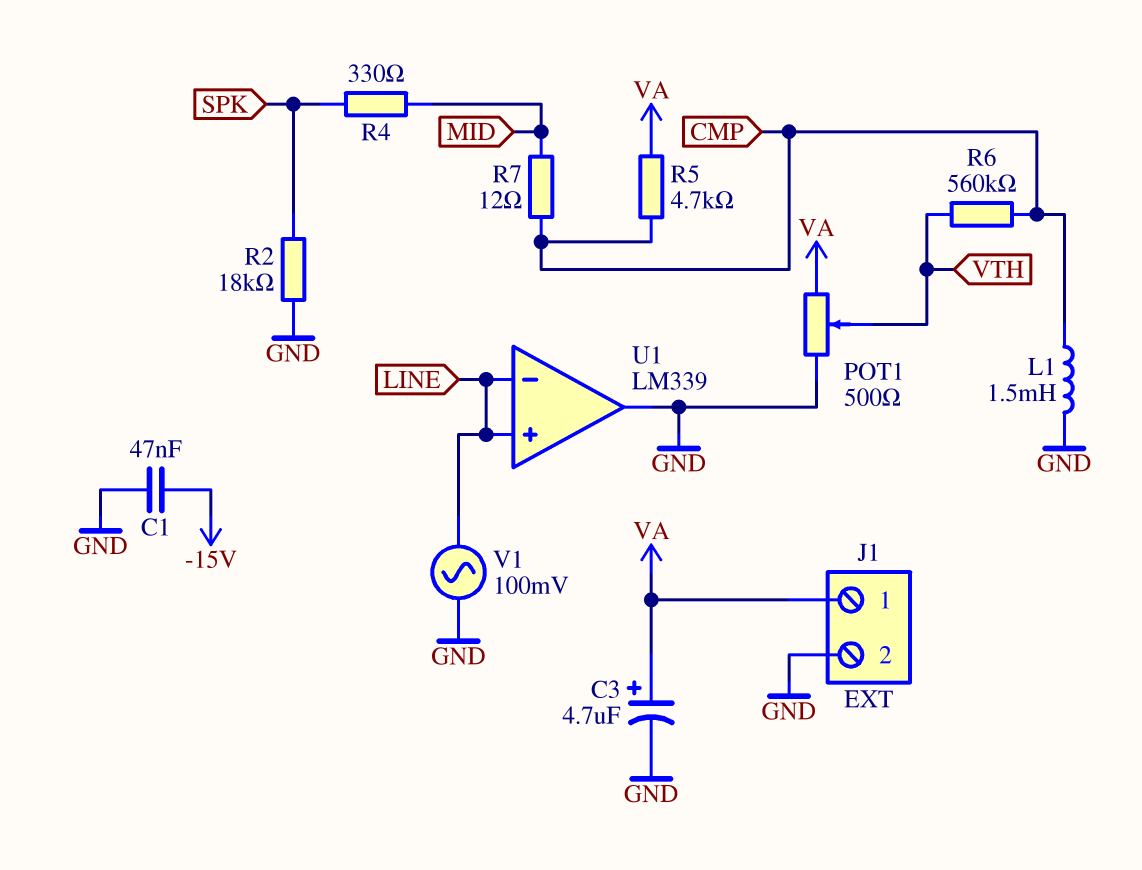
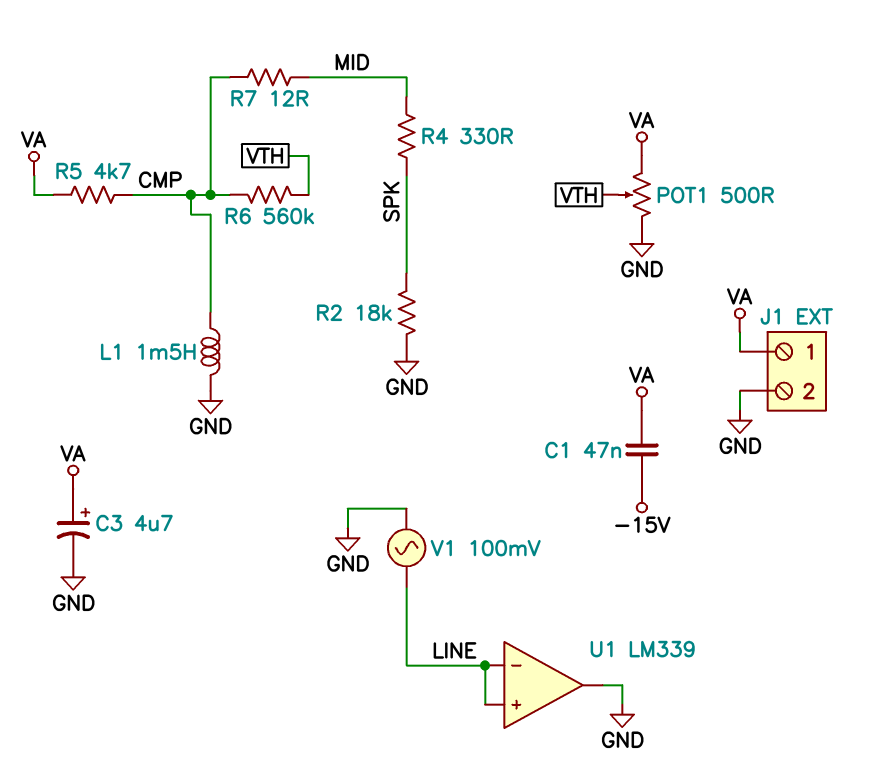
C1: 47nF (-15V, GND) -> 47nF (-15V, VA)

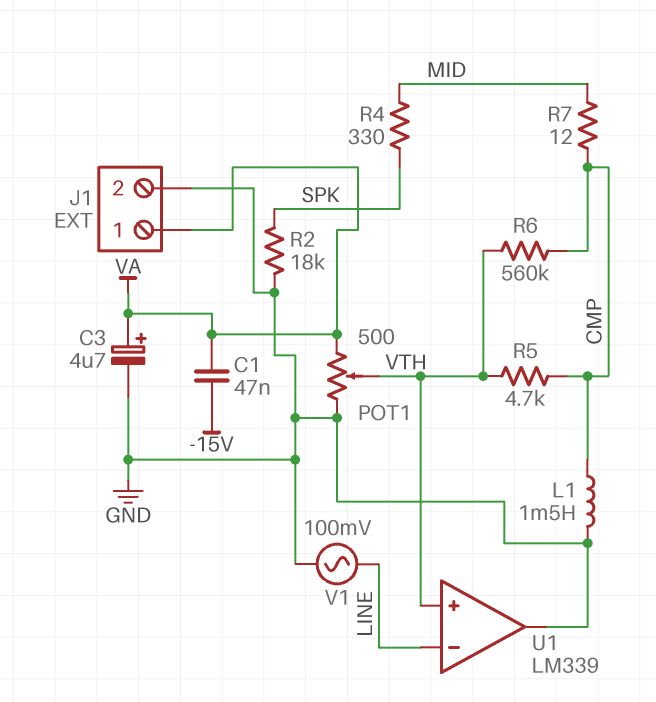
R5: 4.7k (CMP, VA) -> 4.7k (CMP, VTH)
U1 pin in+: LINE -> VTH

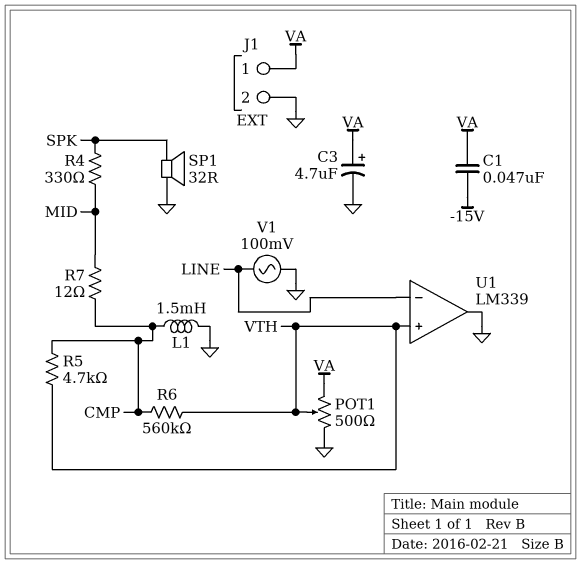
R2: 18k (GND, SPK) -> none
SP1: none -> speaker 32R (GND, SPK)

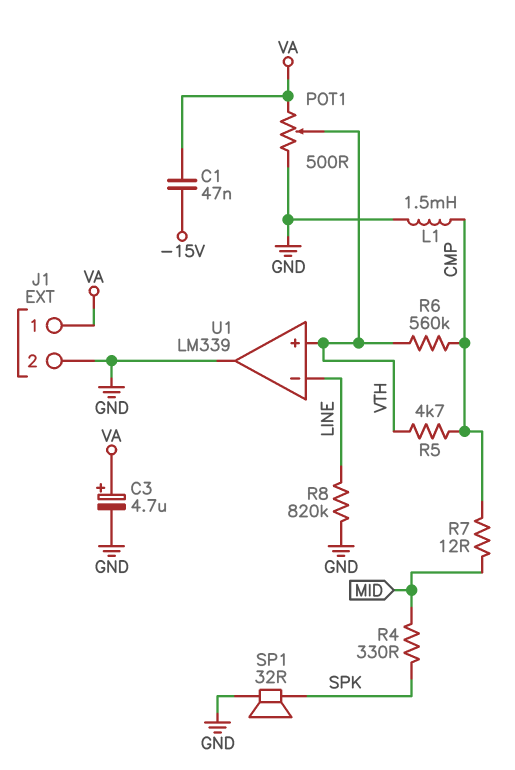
R8: none -> 820k (GND, LINE)
V1: AC 100mV (GND, LINE) -> none

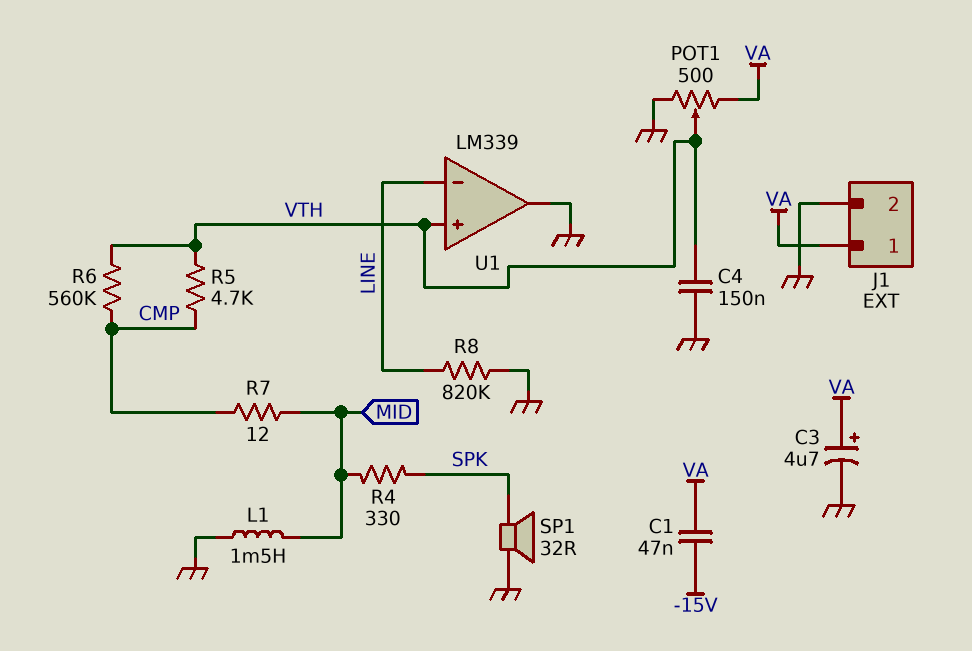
C4: none -> 150nF (GND, VTH)
L1: 1.5mH (CMP, GND) -> 1.5mH (GND, MID)

